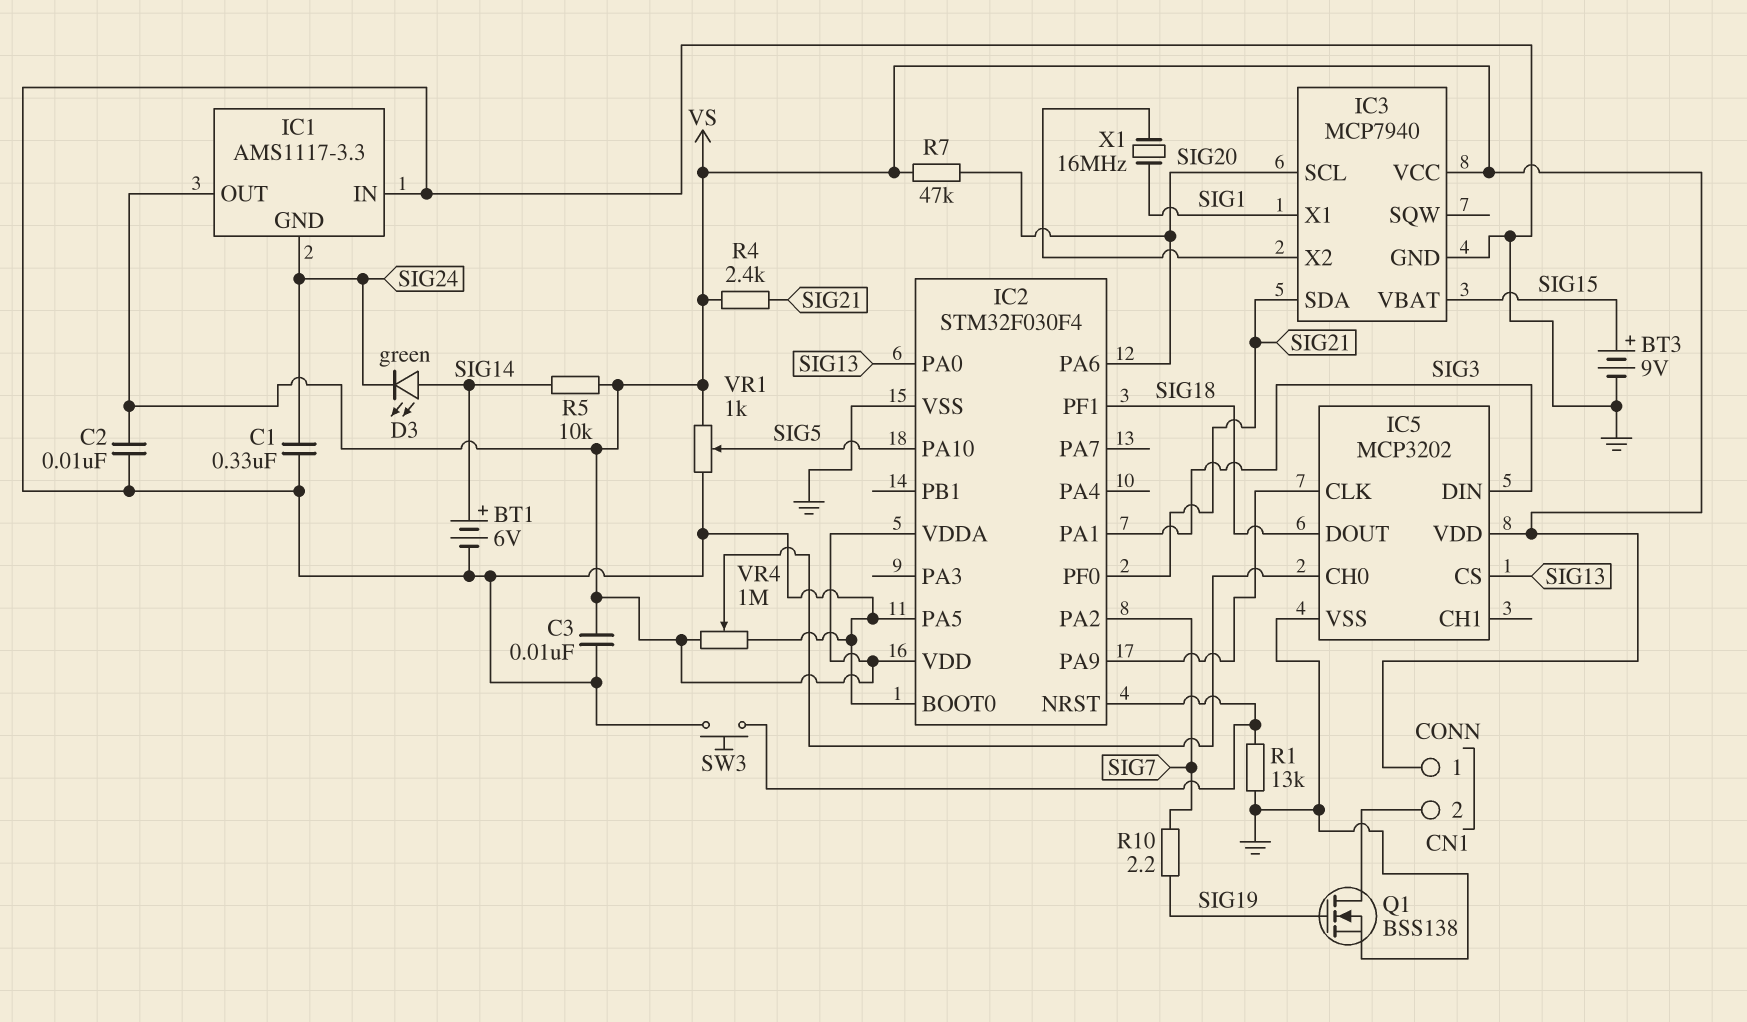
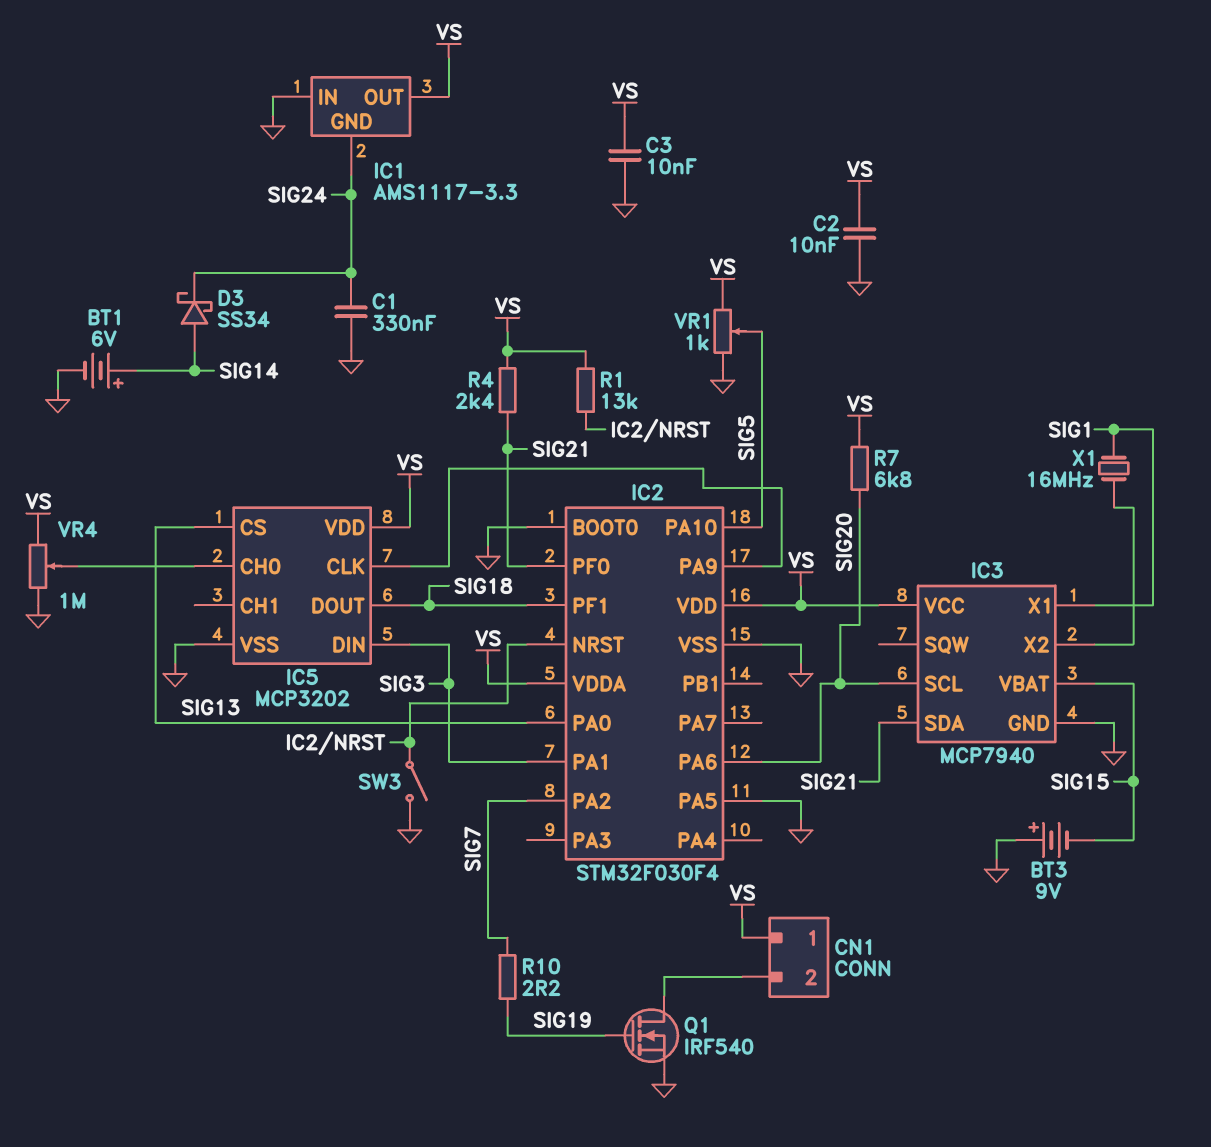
BT3: 9V (plus SIG15, minus GND) -> 9V (plus GND, minus SIG15)
D3: LED green (A SIG14, K SIG24) -> schottky SS34 (A SIG14, K SIG24)
Q1: NMOS BSS138 (G SIG19, D CN1/2, S GND) -> NMOS IRF540 (G SIG19, D CN1/2, S GND)
R1: 13k (GND, IC2/NRST) -> 13k (IC2/NRST, VS)
R5: 10k (SIG14, VS) -> none
R7: 47k (SIG20, VS) -> 6.8k (SIG20, VS)
SW3: button (GND, IC2/NRST) -> switch (GND, IC2/NRST)

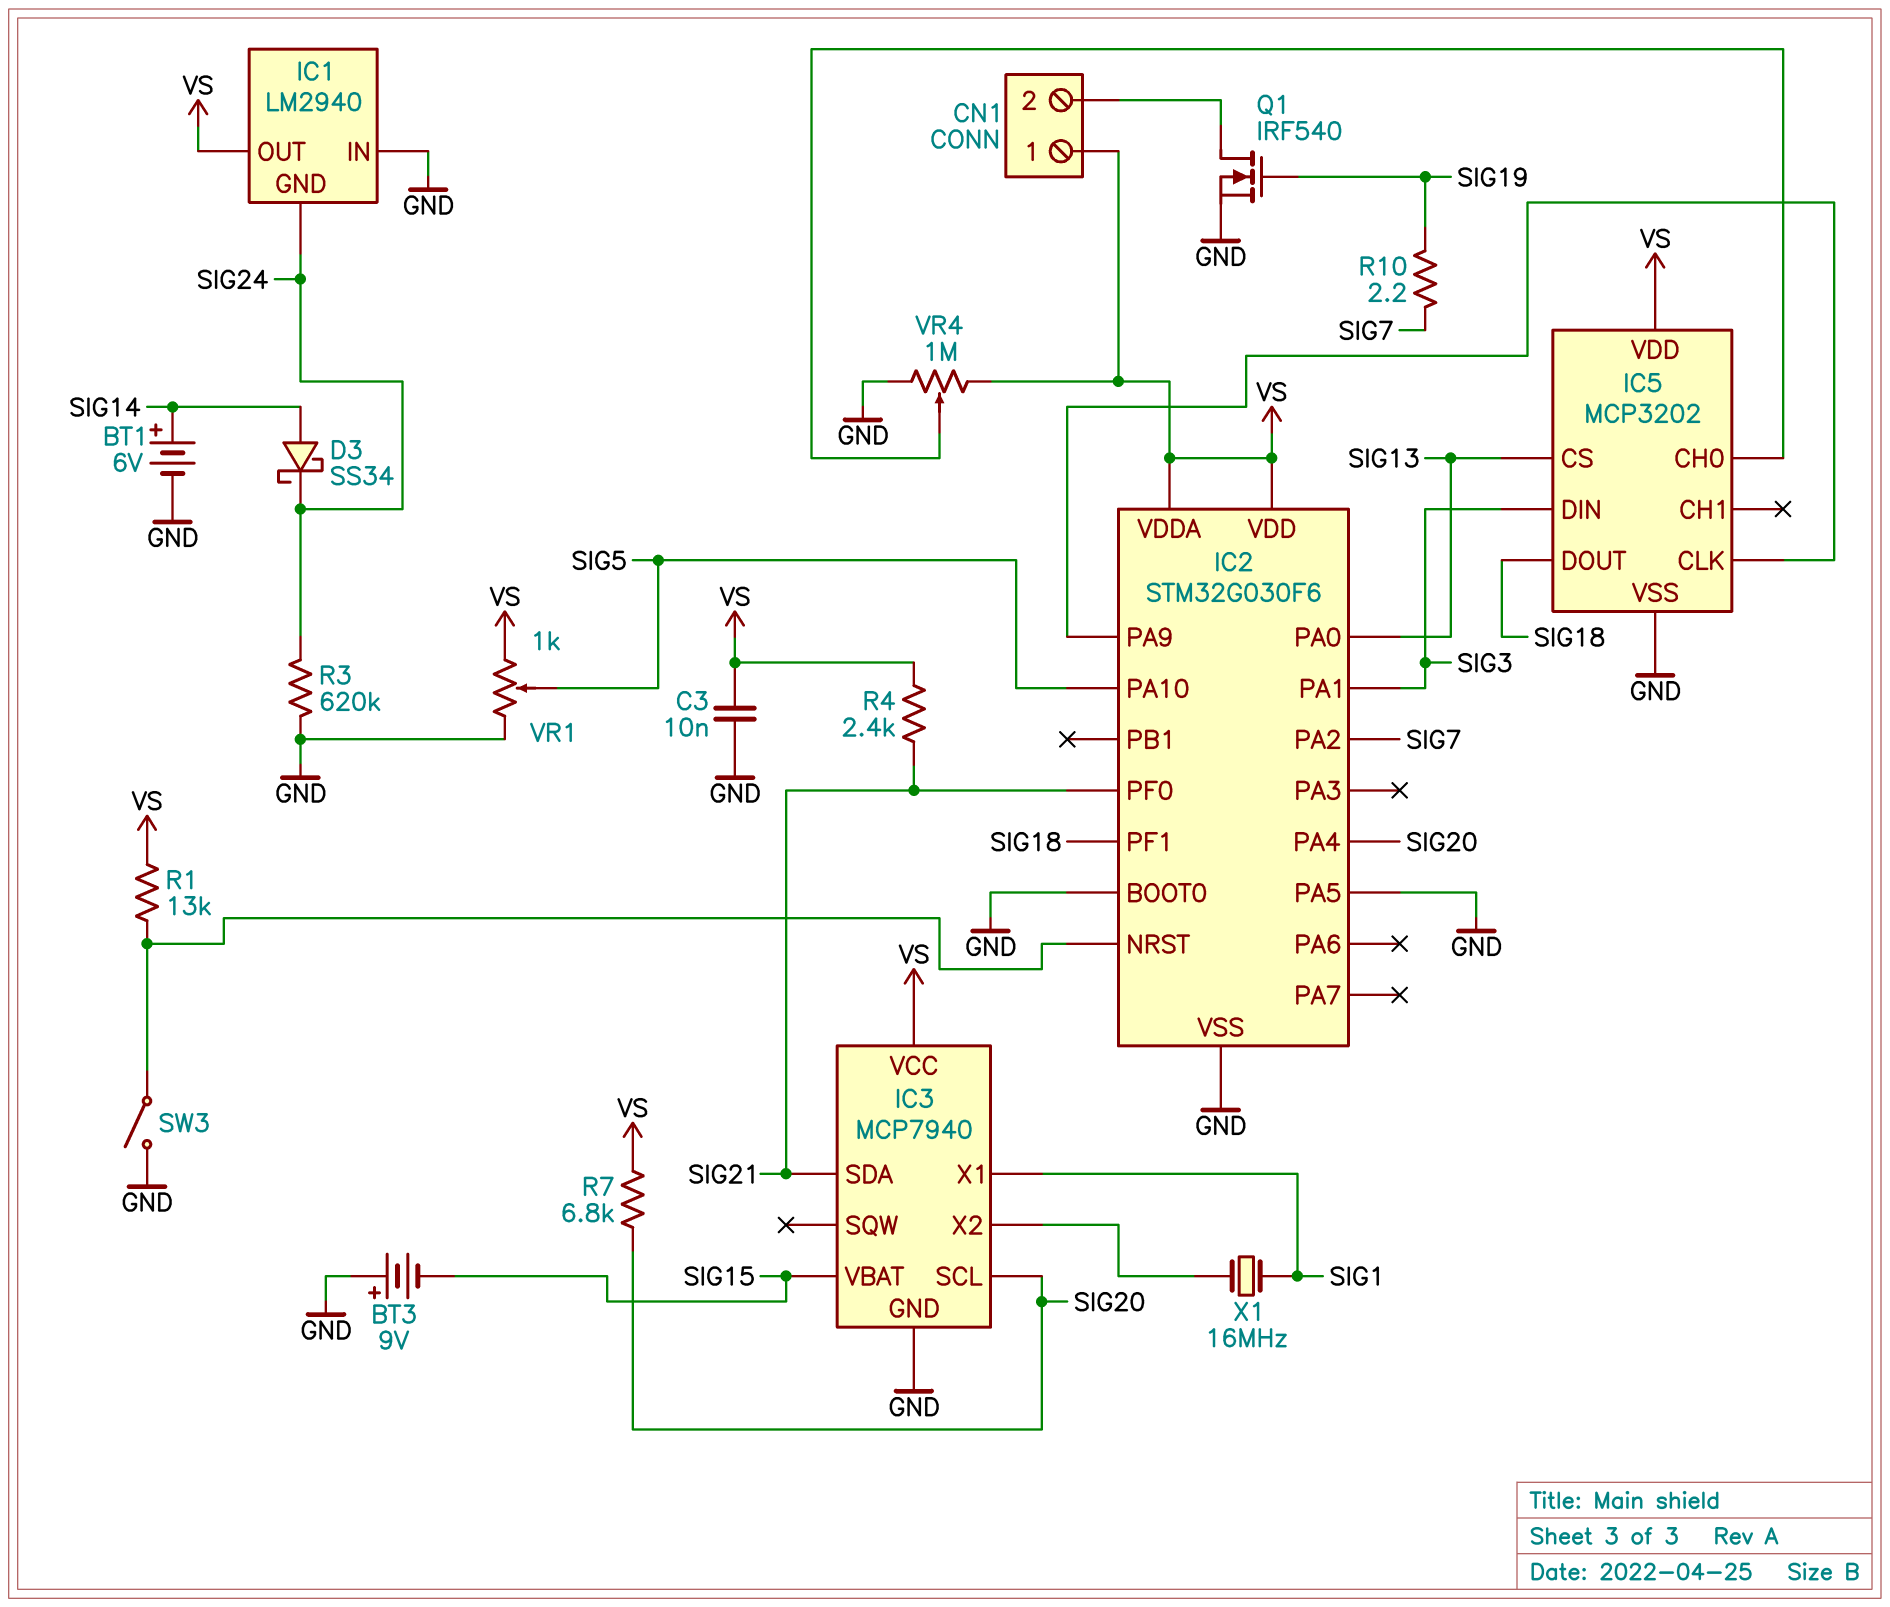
C1: 330nF (GND, SIG24) -> none
C2: 10nF (GND, VS) -> none
IC1: AMS1117-3.3 -> LM2940
IC2: STM32F030F4 -> STM32G030F6
IC2 pin PA4: none -> SIG20
IC2 pin PA6: SIG20 -> none
R3: none -> 620k (GND, SIG24)

